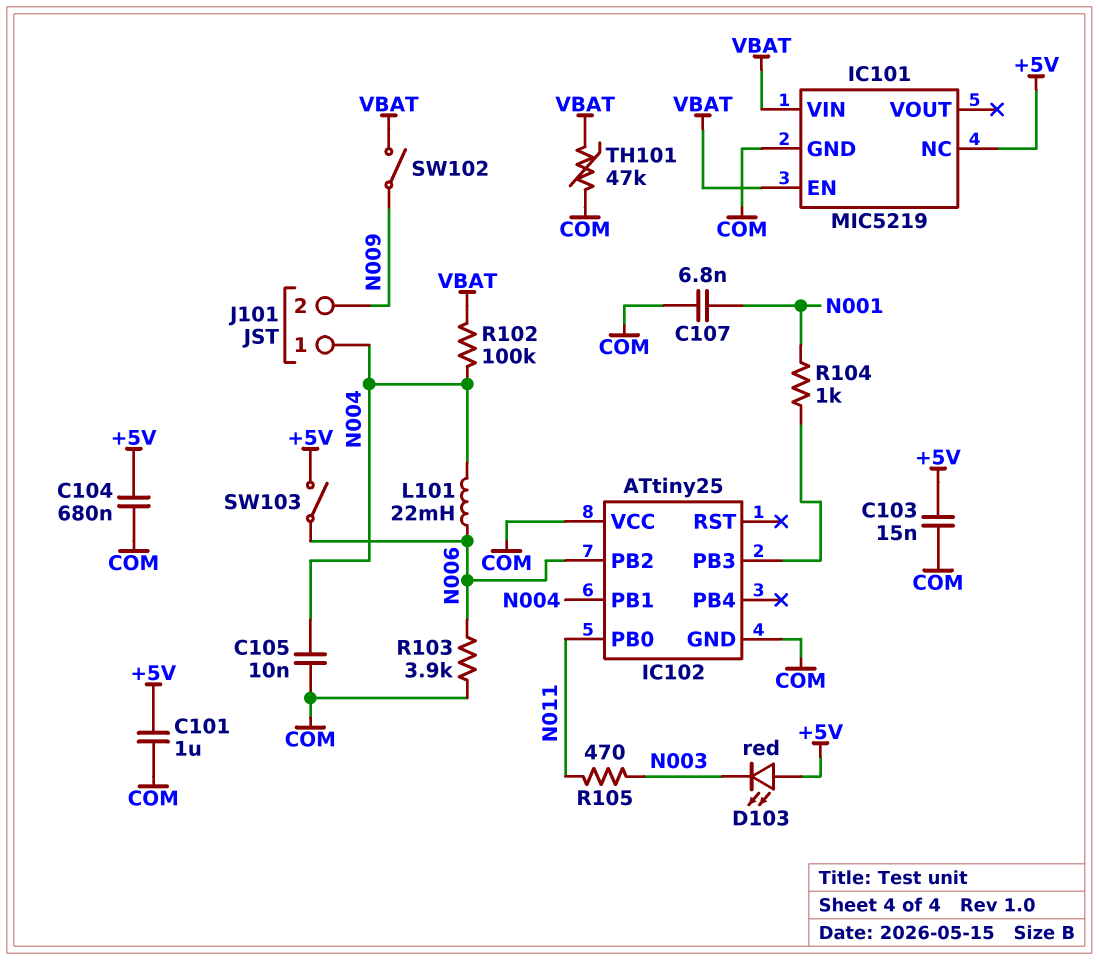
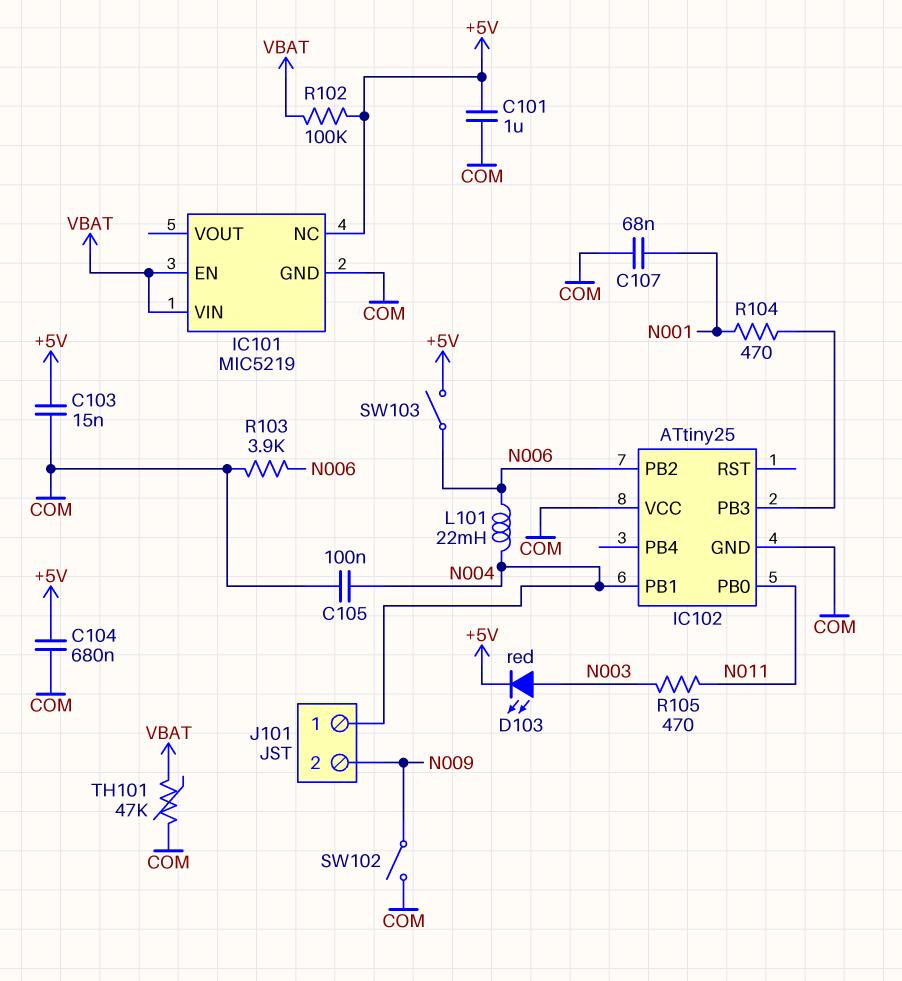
C105: 10nF (COM, N004) -> 100nF (COM, N004)
C107: 6.8nF (COM, N001) -> 68nF (COM, N001)
D103: LED red (A +5V, K N003) -> LED red (A N003, K +5V)
R102: 100k (N004, VBAT) -> 100k (+5V, VBAT)
R104: 1k (IC102/PB3, N001) -> 470 (IC102/PB3, N001)
SW102: switch (N009, VBAT) -> switch (COM, N009)

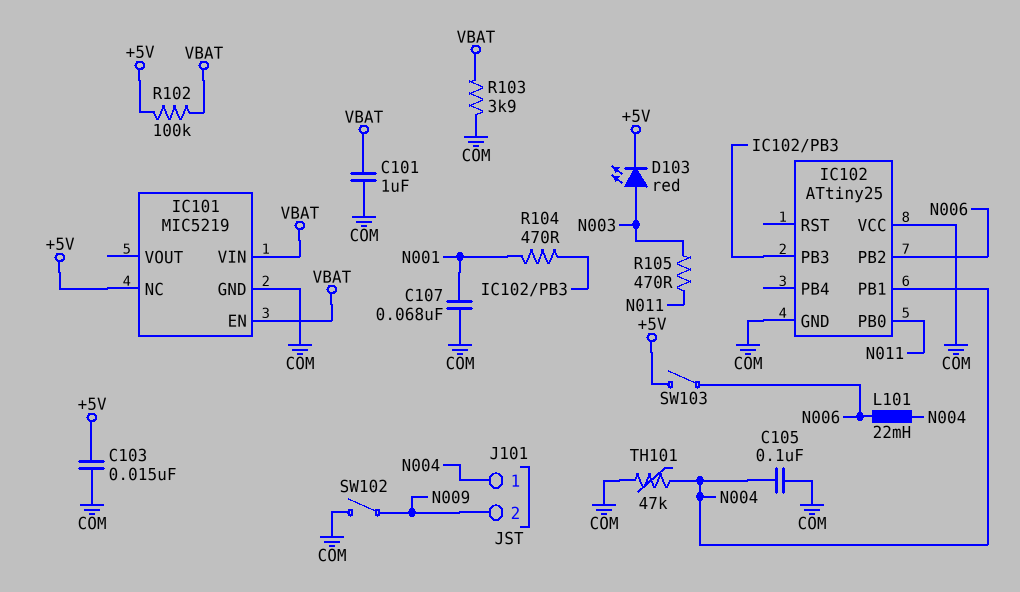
C101: 1uF (+5V, COM) -> 1uF (COM, VBAT)
C104: 680nF (+5V, COM) -> none
R103: 3.9k (COM, N006) -> 3.9k (COM, VBAT)
TH101: 47k (COM, VBAT) -> 47k (COM, N004)

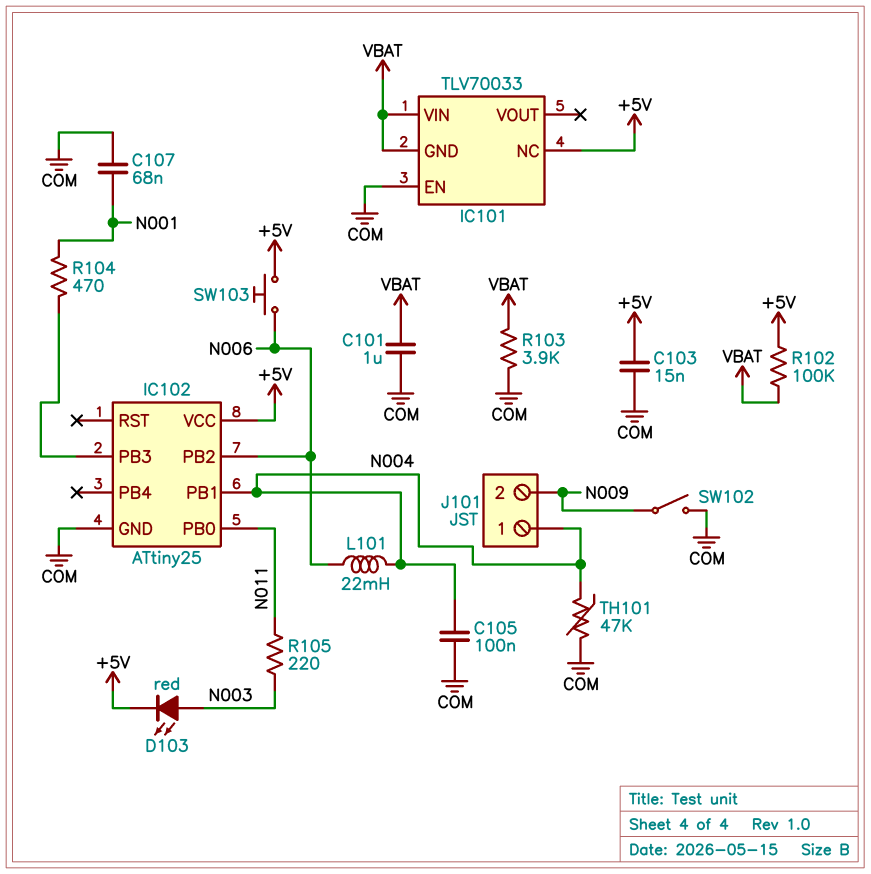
IC101: MIC5219 -> TLV70033
IC101 pin EN: VBAT -> COM
IC101 pin GND: COM -> VBAT
IC102 pin VCC: COM -> +5V
R105: 470 (N003, N011) -> 220 (N003, N011)
SW103: switch (+5V, N006) -> button (+5V, N006)

